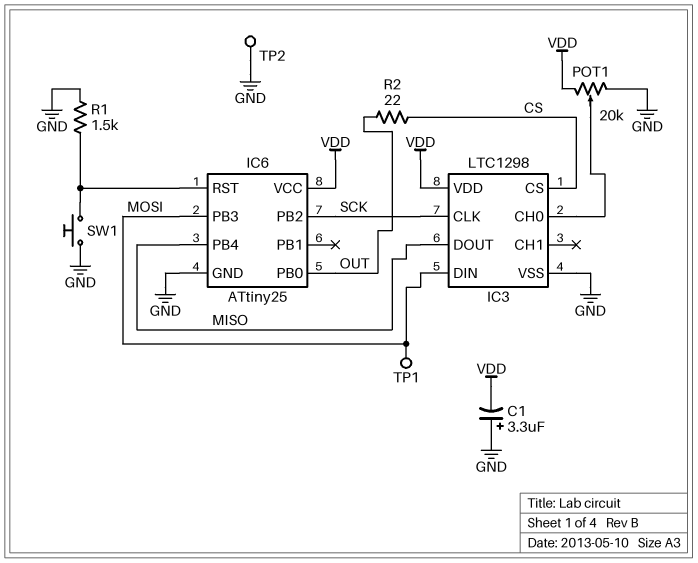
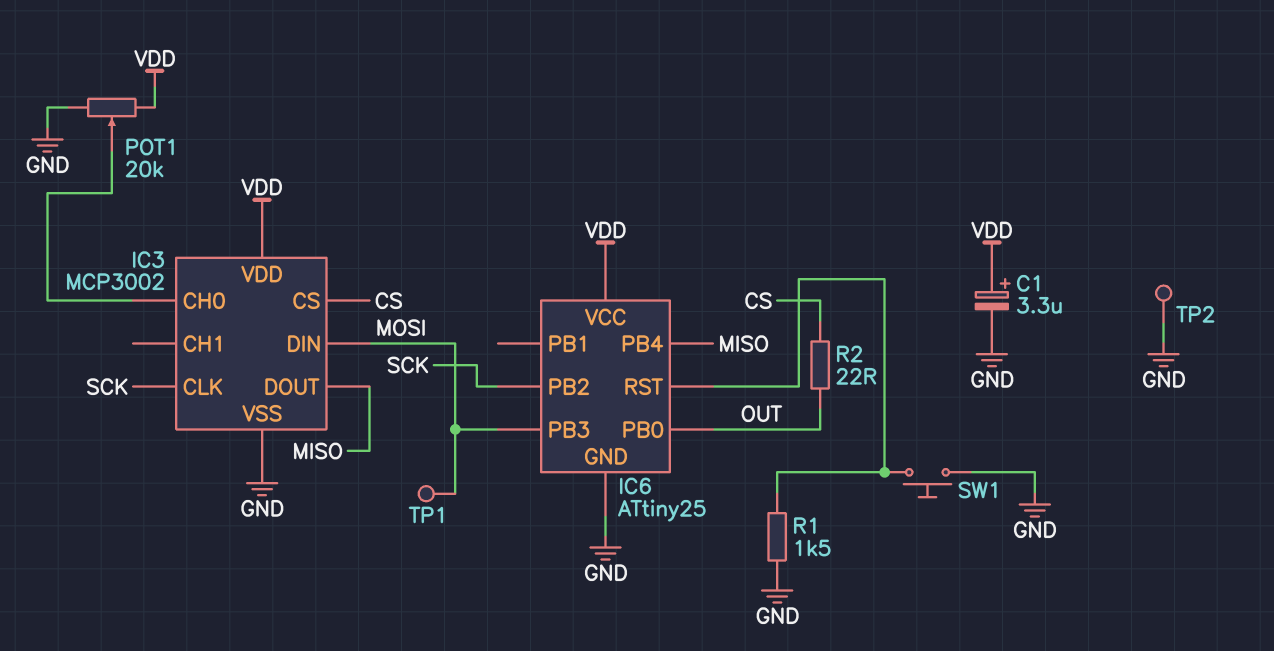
C1: 3.3uF (plus GND, minus VDD) -> 3.3uF (plus VDD, minus GND)
IC3: LTC1298 -> MCP3002

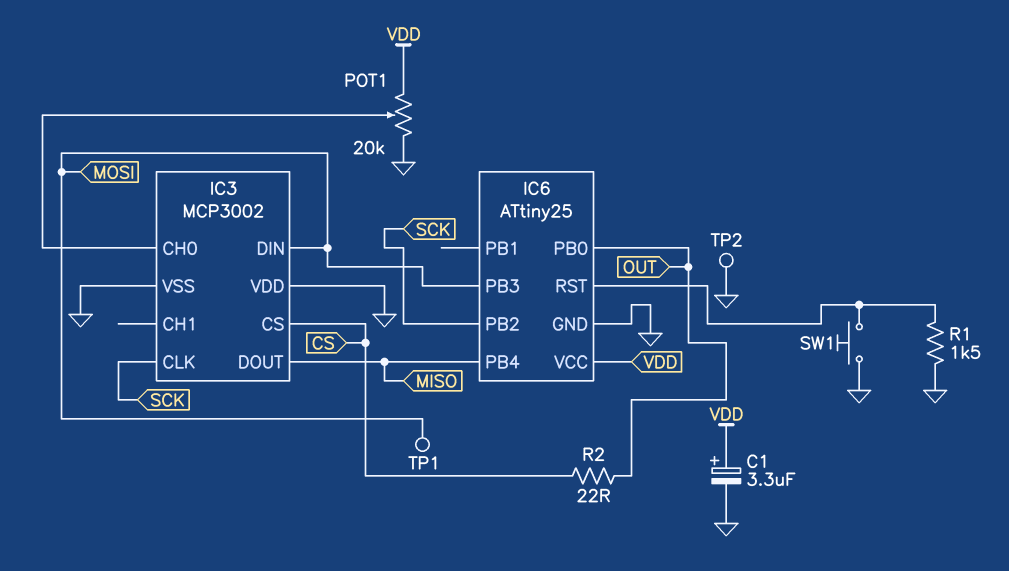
IC3 pin VDD: VDD -> GND

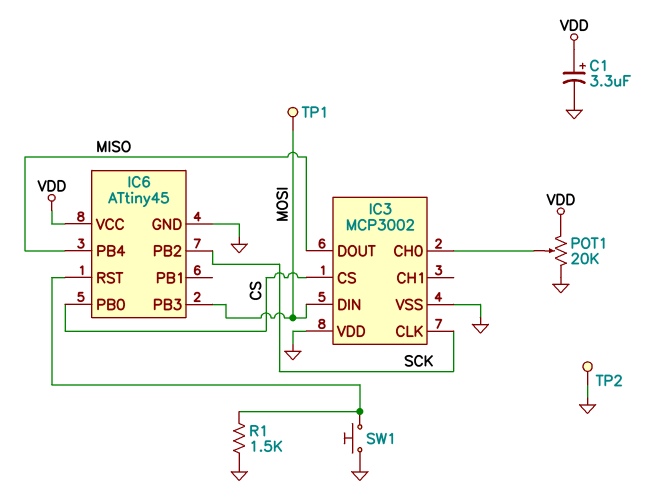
IC6: ATtiny25 -> ATtiny45
IC6 pin PB0: OUT -> CS
R2: 22 (CS, OUT) -> none

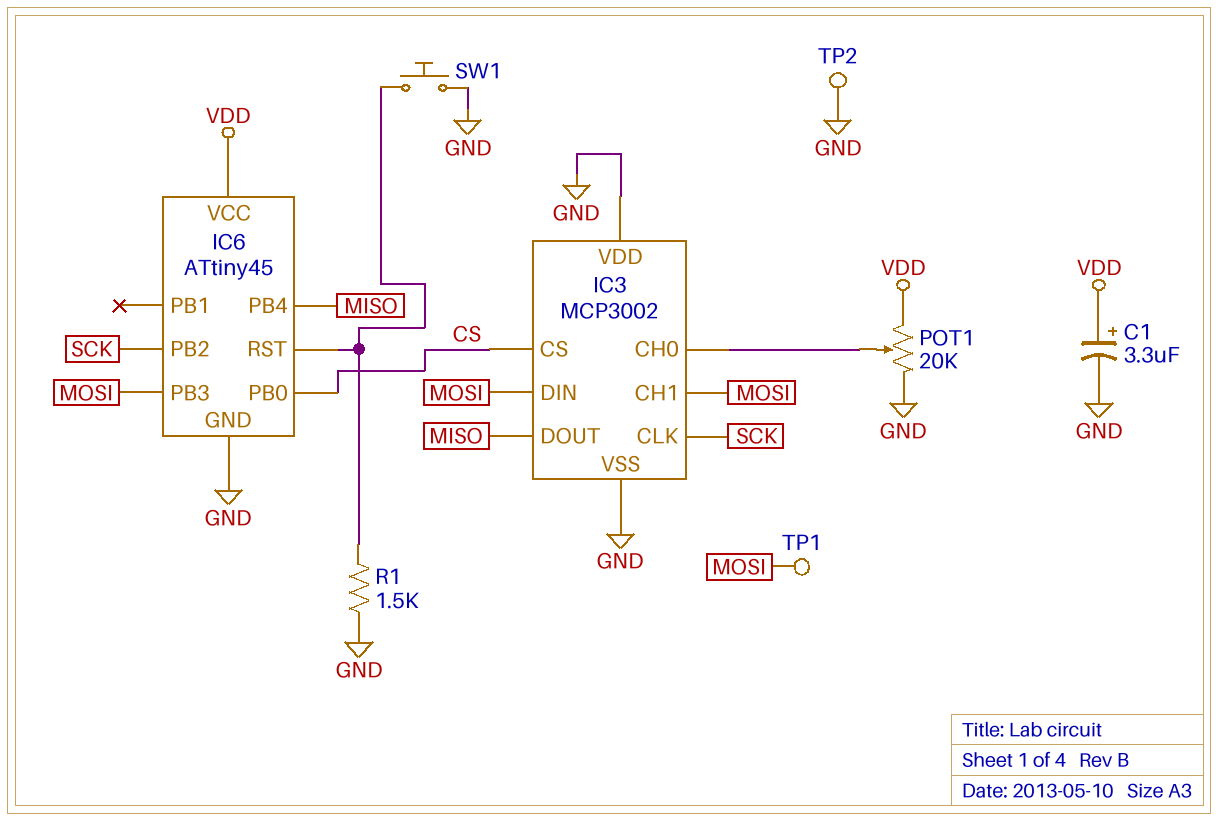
IC3 pin CH1: none -> MOSI

